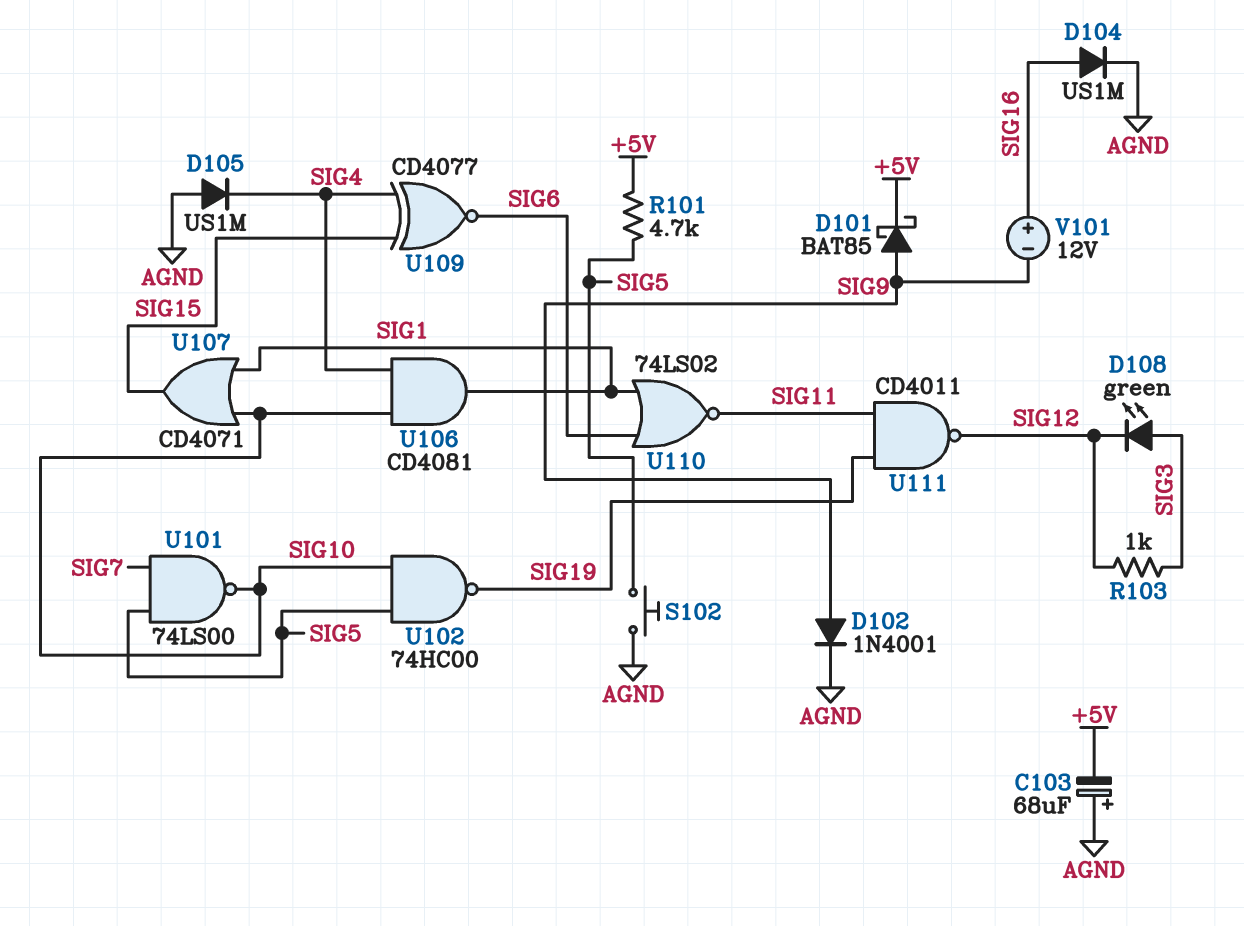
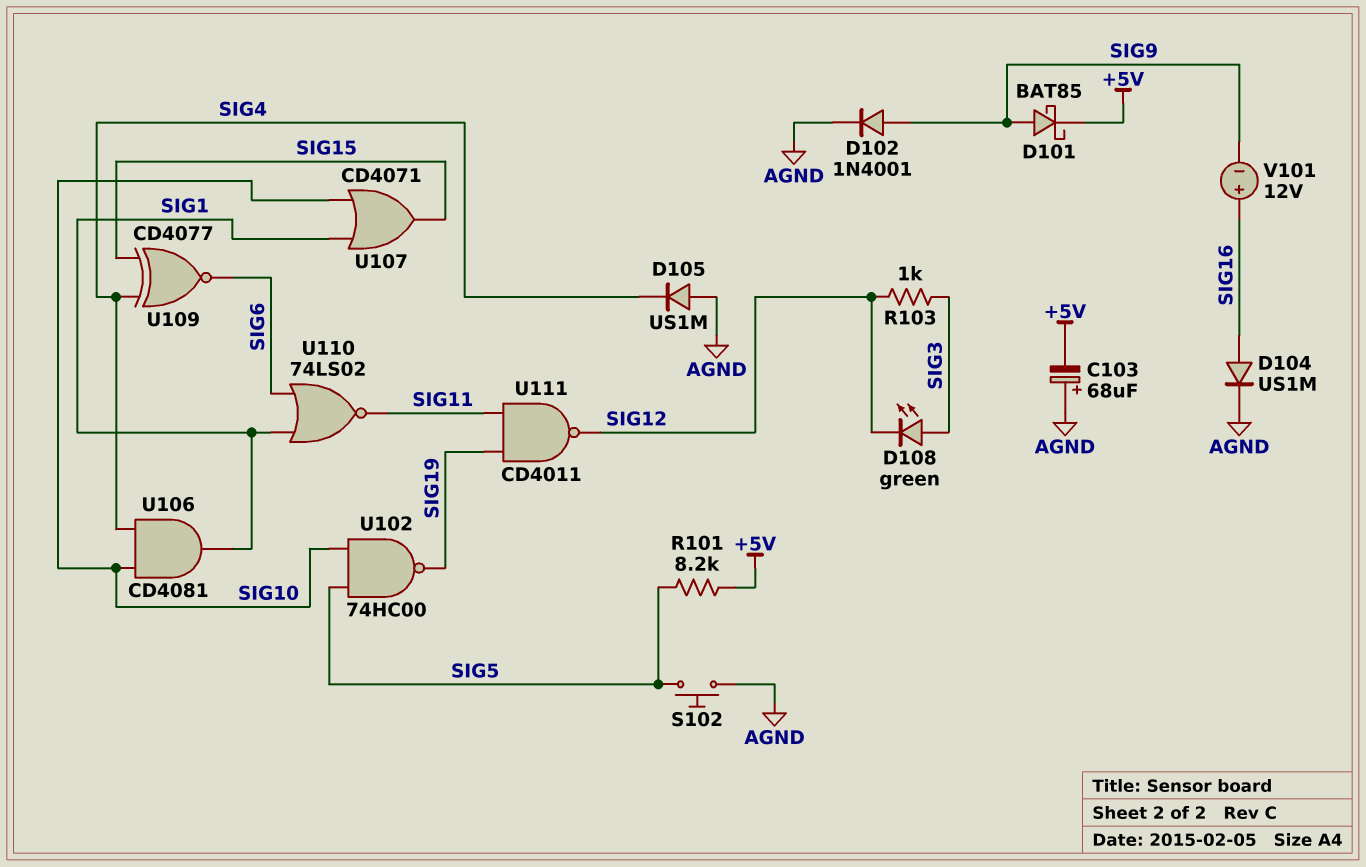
R101: 4.7k (+5V, SIG5) -> 8.2k (+5V, SIG5)
U101: NAND 74LS00 (in SIG5, in SIG7, out SIG10) -> none

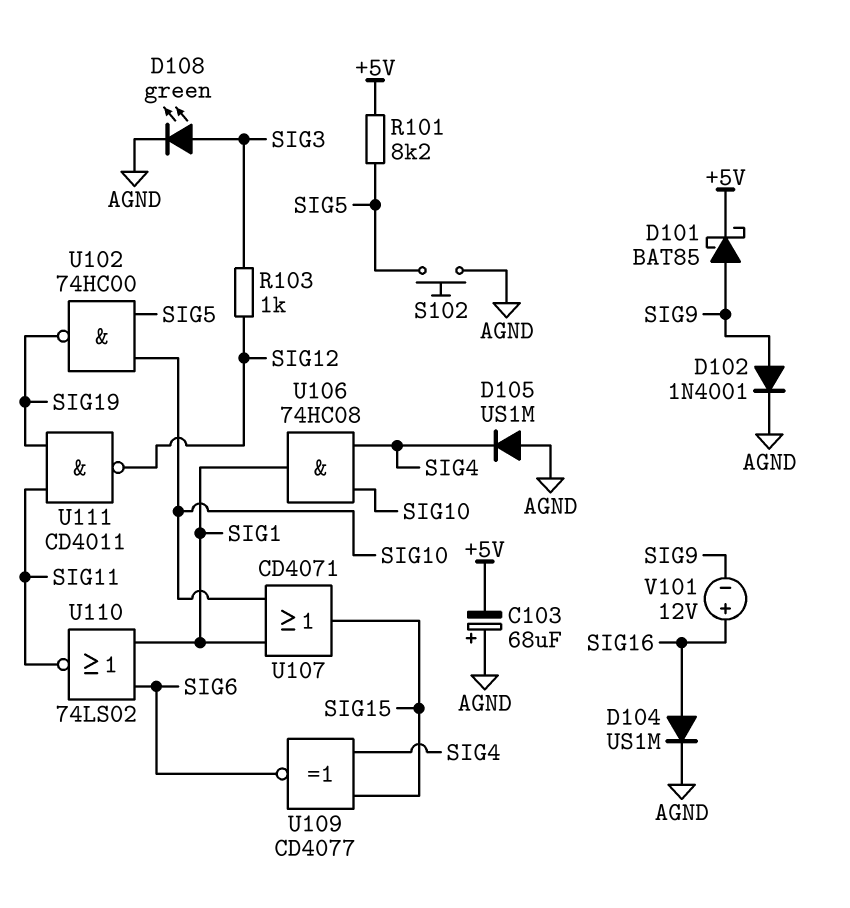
D108: LED green (A SIG3, K SIG12) -> LED green (A SIG3, K AGND)
U106: AND CD4081 (in SIG4, in SIG10, out SIG1) -> AND 74HC08 (in SIG4, in SIG10, out SIG1)

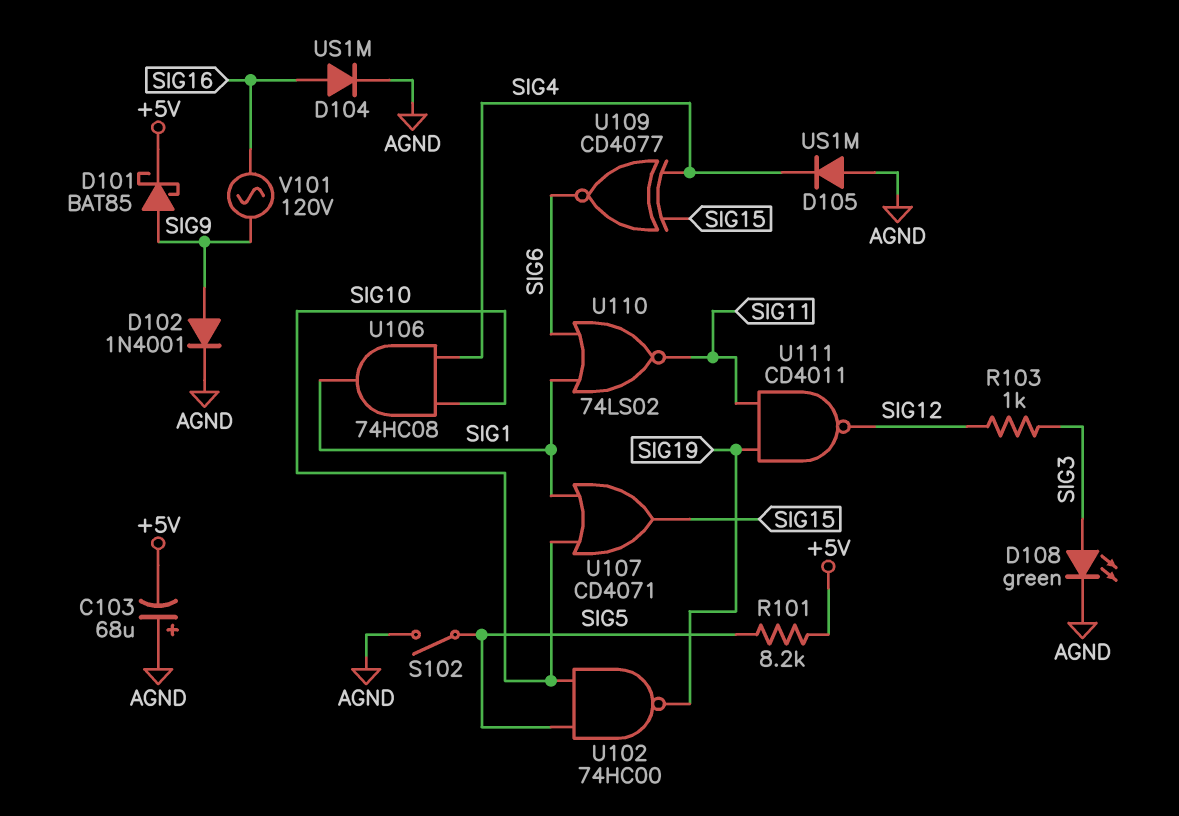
S102: button (AGND, SIG5) -> switch (AGND, SIG5)
V101: 12V (plus SIG16, minus SIG9) -> AC 120V (SIG9, SIG16)

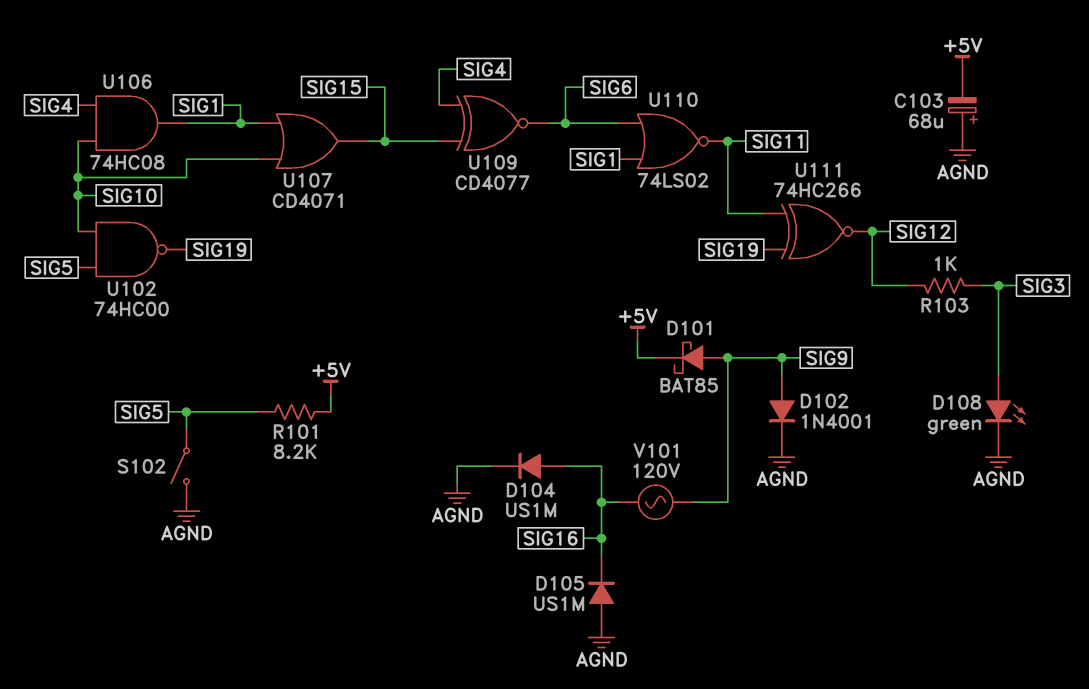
D105: diode US1M (A AGND, K SIG4) -> diode US1M (A AGND, K SIG16)
U111: NAND CD4011 (in SIG11, in SIG19, out SIG12) -> XNOR 74HC266 (in SIG11, in SIG19, out SIG12)

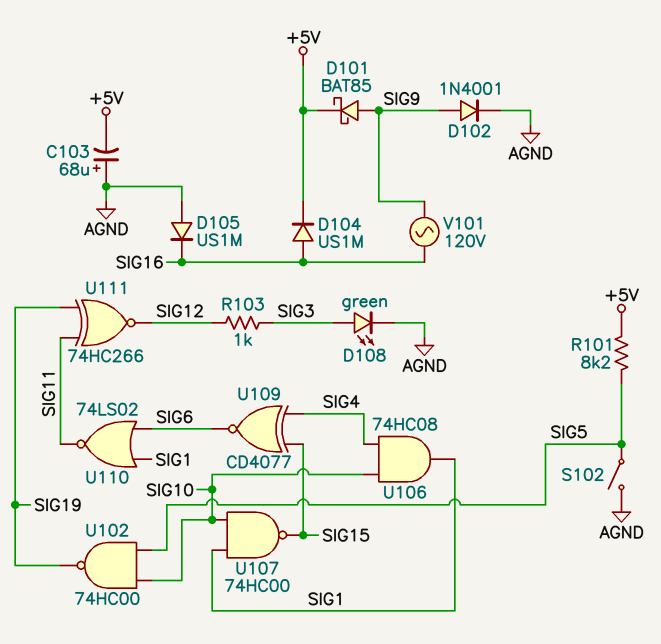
D104: diode US1M (A SIG16, K AGND) -> diode US1M (A SIG16, K +5V)
U107: OR CD4071 (in SIG1, in SIG10, out SIG15) -> NAND 74HC00 (in SIG1, in SIG10, out SIG15)

